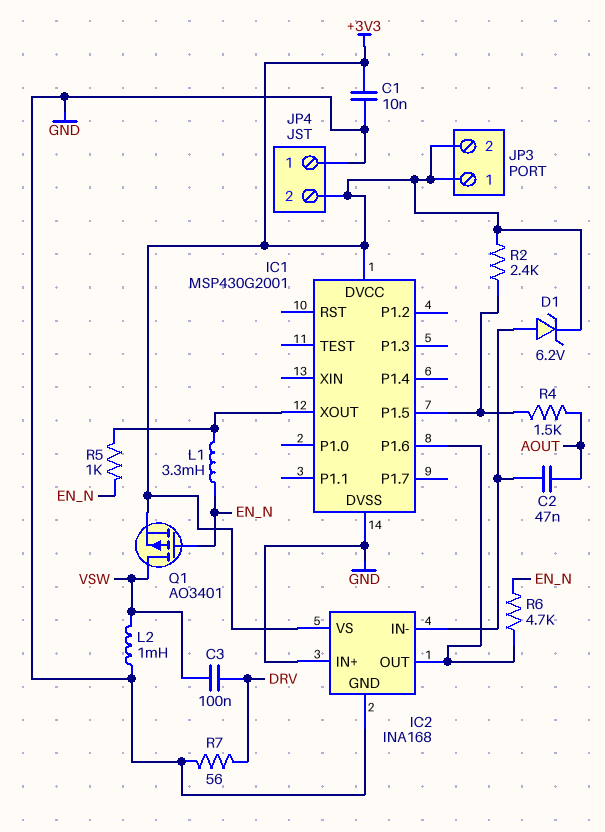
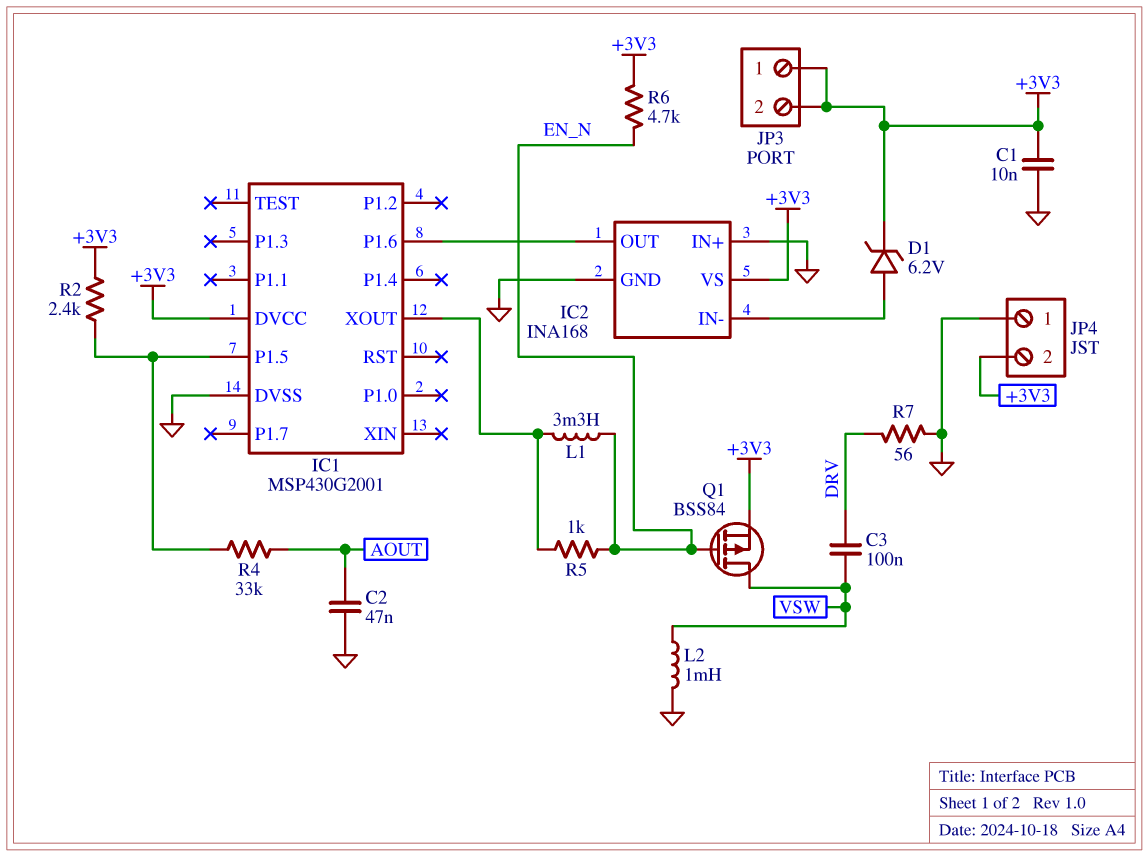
C2: 47nF (AOUT, IC2/IN-) -> 47nF (AOUT, GND)
Q1: PMOS AO3401 (G EN_N, D VSW, S +3V3) -> PMOS BSS84 (G EN_N, D VSW, S +3V3)
R4: 1.5k (AOUT, IC1/P1.5) -> 33k (AOUT, IC1/P1.5)
R6: 4.7k (EN_N, IC1/P1.6) -> 4.7k (+3V3, EN_N)

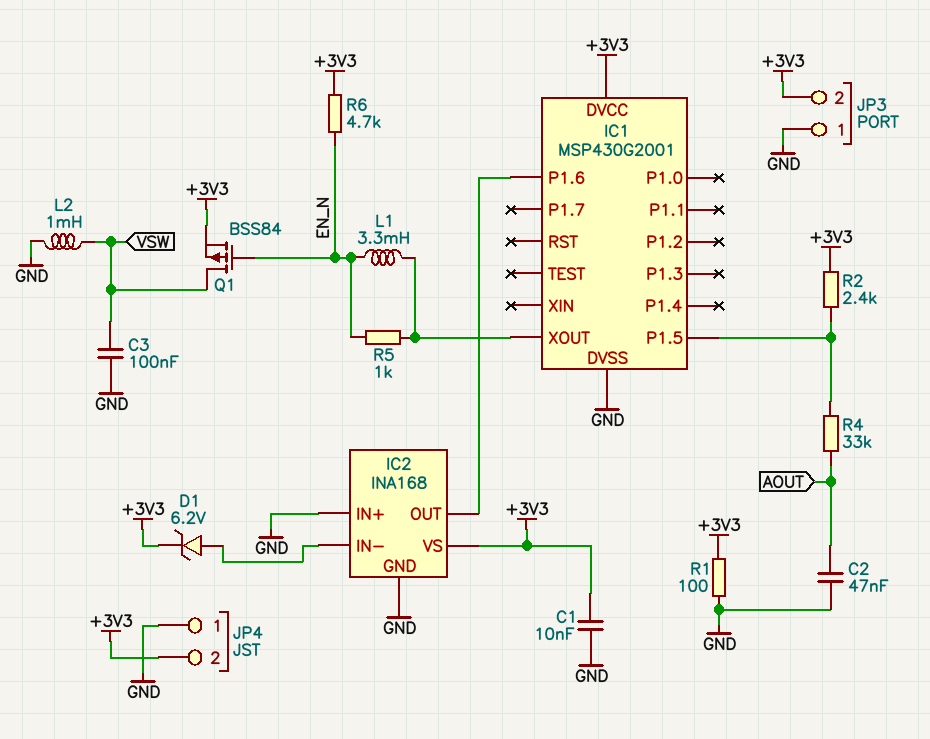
C3: 100nF (DRV, VSW) -> 100nF (GND, VSW)
JP3 pin 1: +3V3 -> GND
R1: none -> 100 (+3V3, GND)
R7: 56 (DRV, GND) -> none

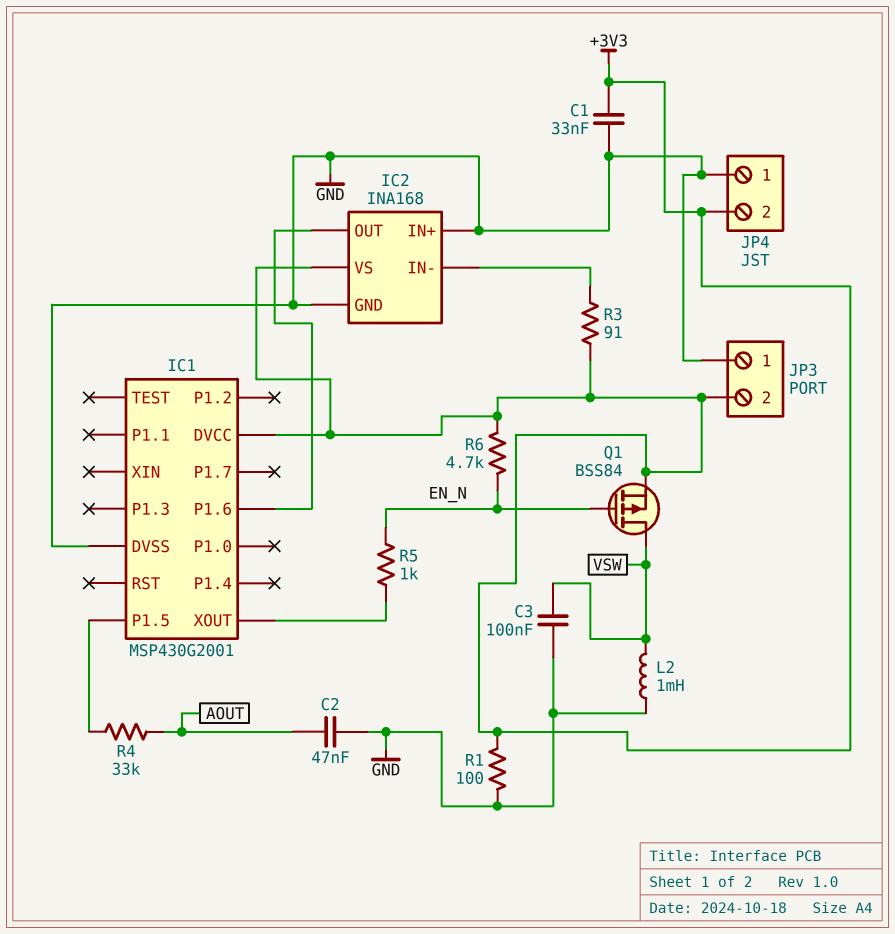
C1: 10nF (+3V3, GND) -> 33nF (+3V3, GND)
D1: zener 6.2V (A IC2/IN-, K +3V3) -> none
L1: 3.3mH (EN_N, IC1/XOUT) -> none
R2: 2.4k (+3V3, IC1/P1.5) -> none
R3: none -> 91 (+3V3, IC2/IN-)

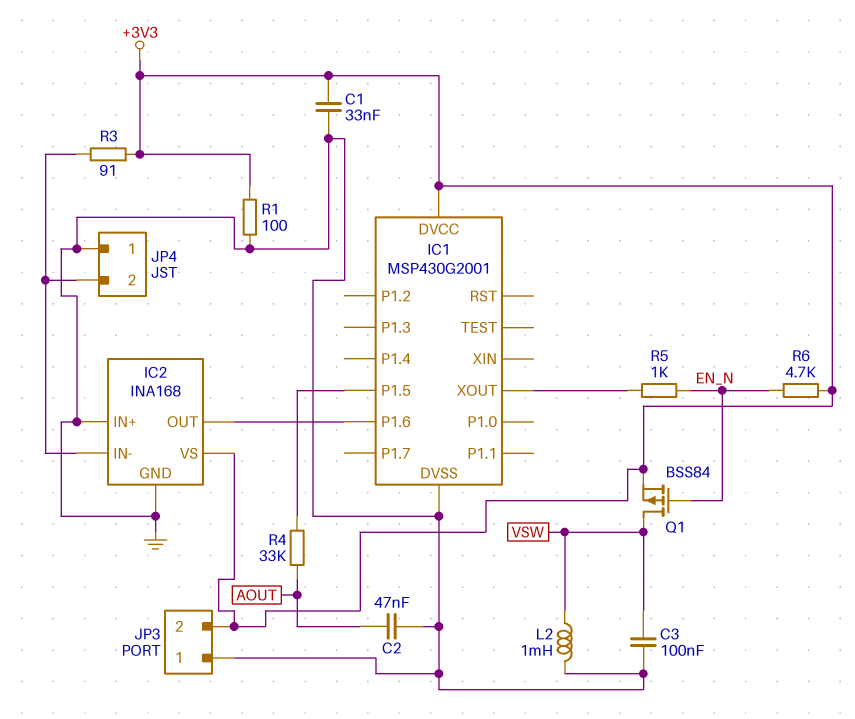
JP4 pin 2: +3V3 -> IC2/IN-

